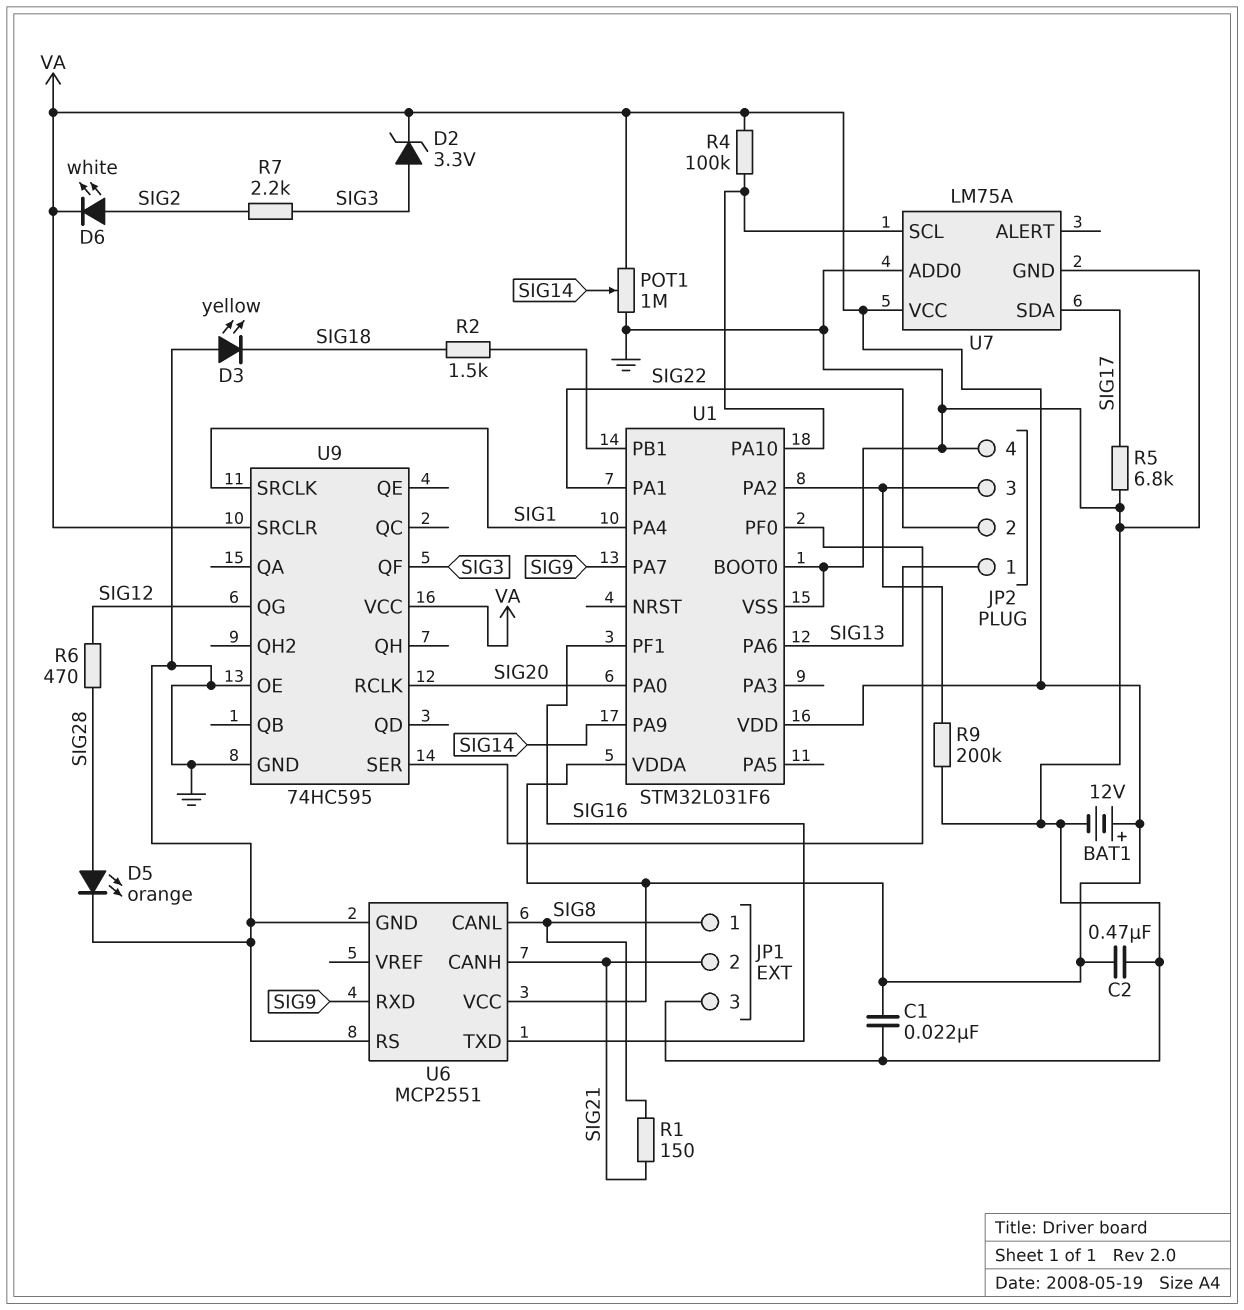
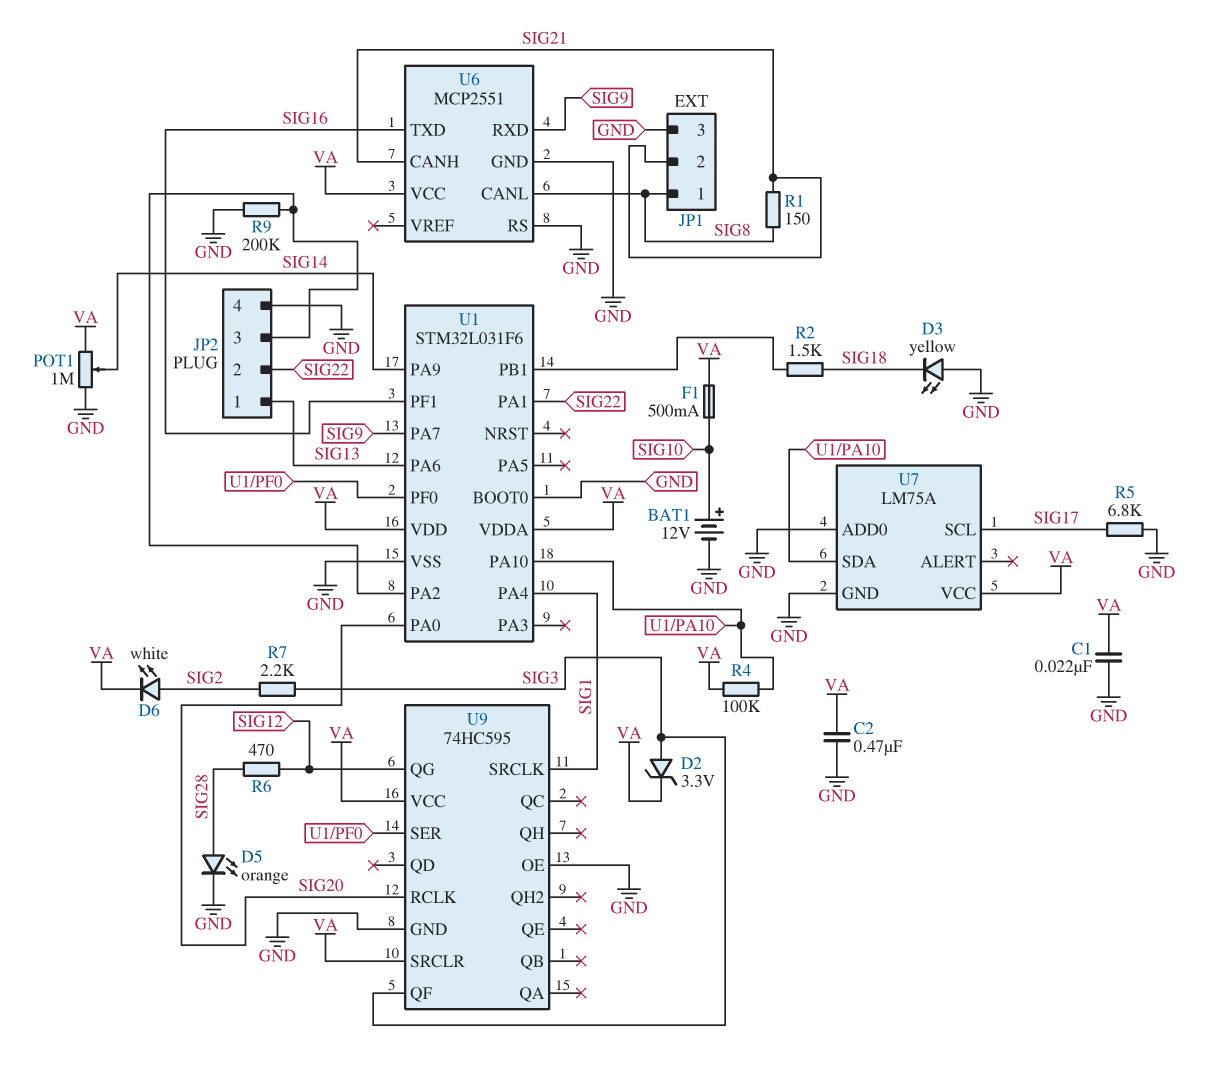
BAT1: 12V (plus VA, minus GND) -> 12V (plus SIG10, minus GND)
F1: none -> 500mA (SIG10, VA)
U7 pin SCL: U1/PA10 -> SIG17
U7 pin SDA: SIG17 -> U1/PA10

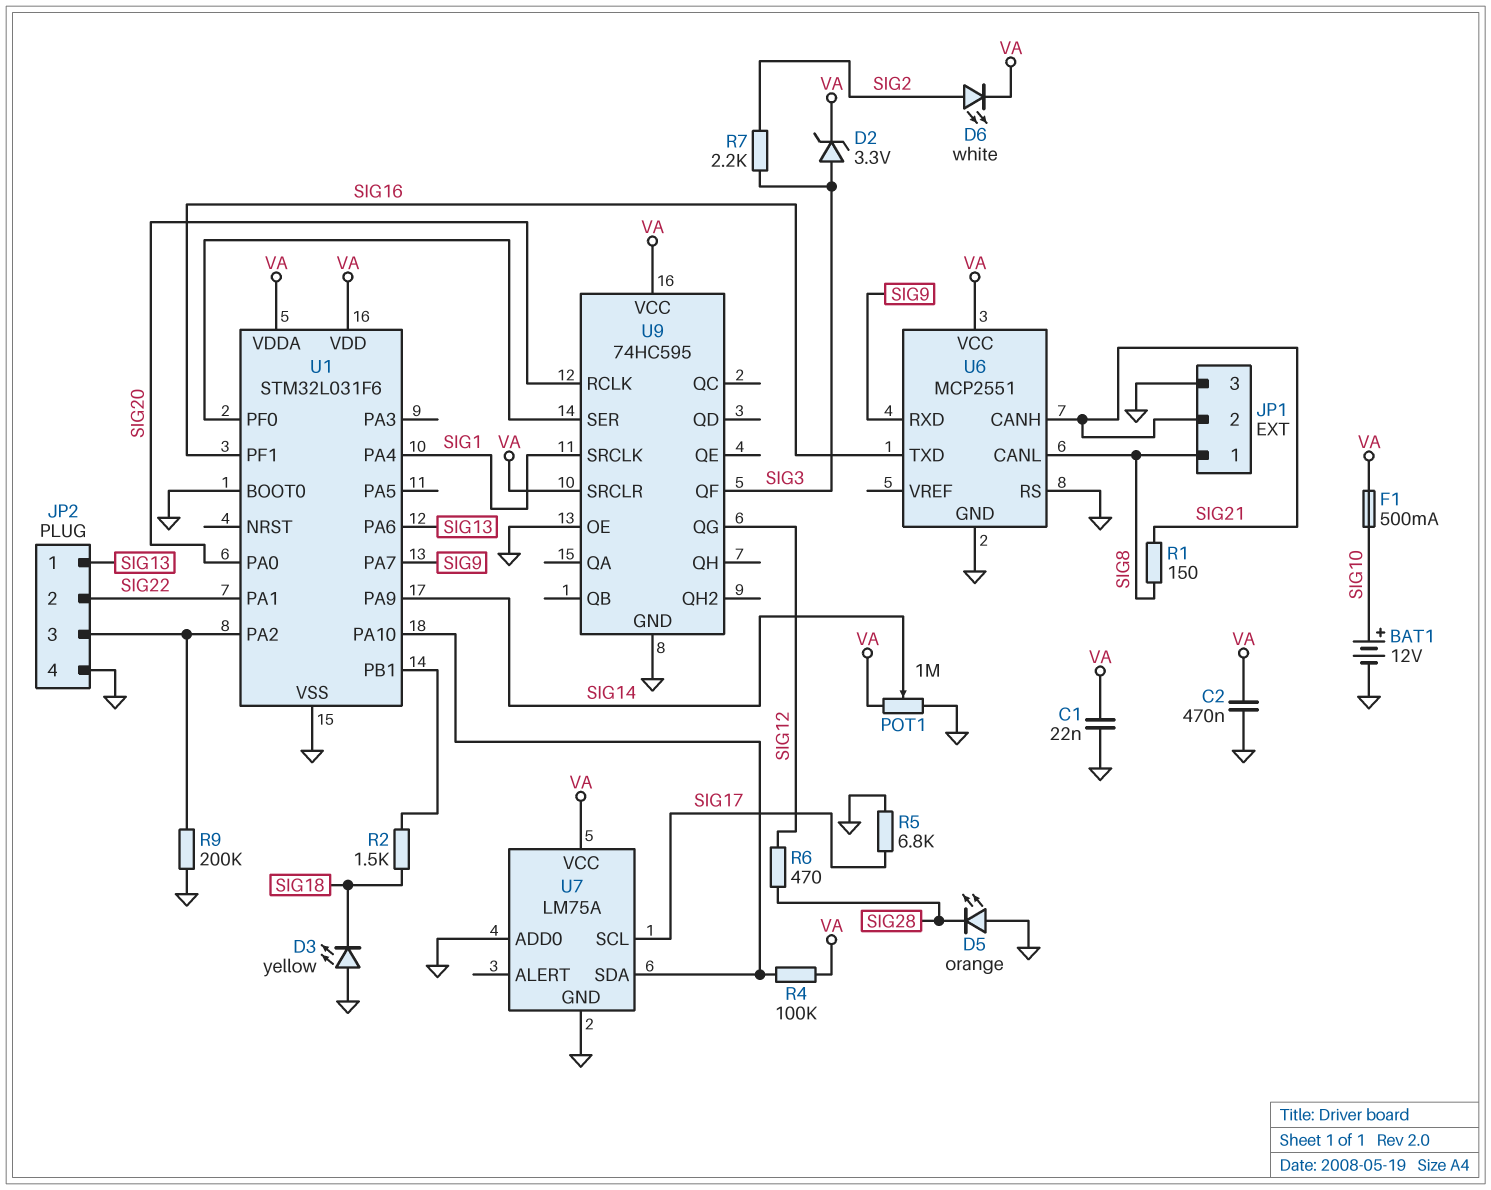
D5: LED orange (A SIG28, K GND) -> LED orange (A GND, K SIG28)

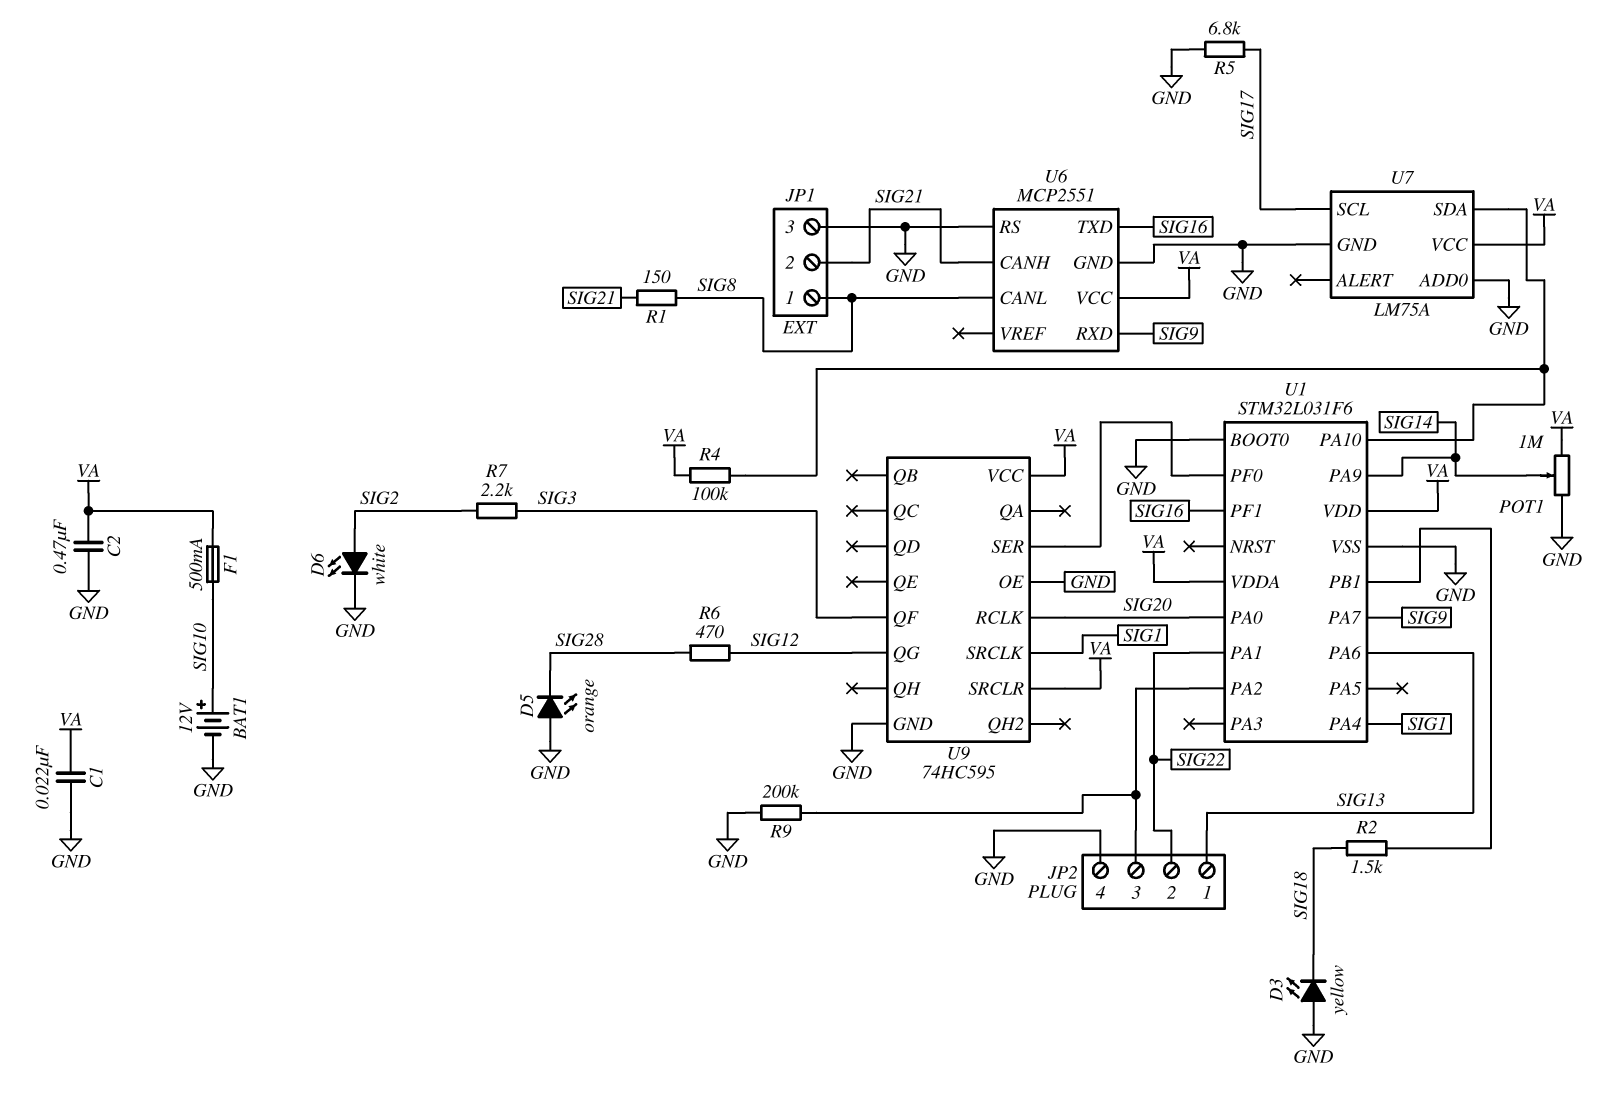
D2: zener 3.3V (A SIG3, K VA) -> none
D6: LED white (A SIG2, K VA) -> LED white (A SIG2, K GND)

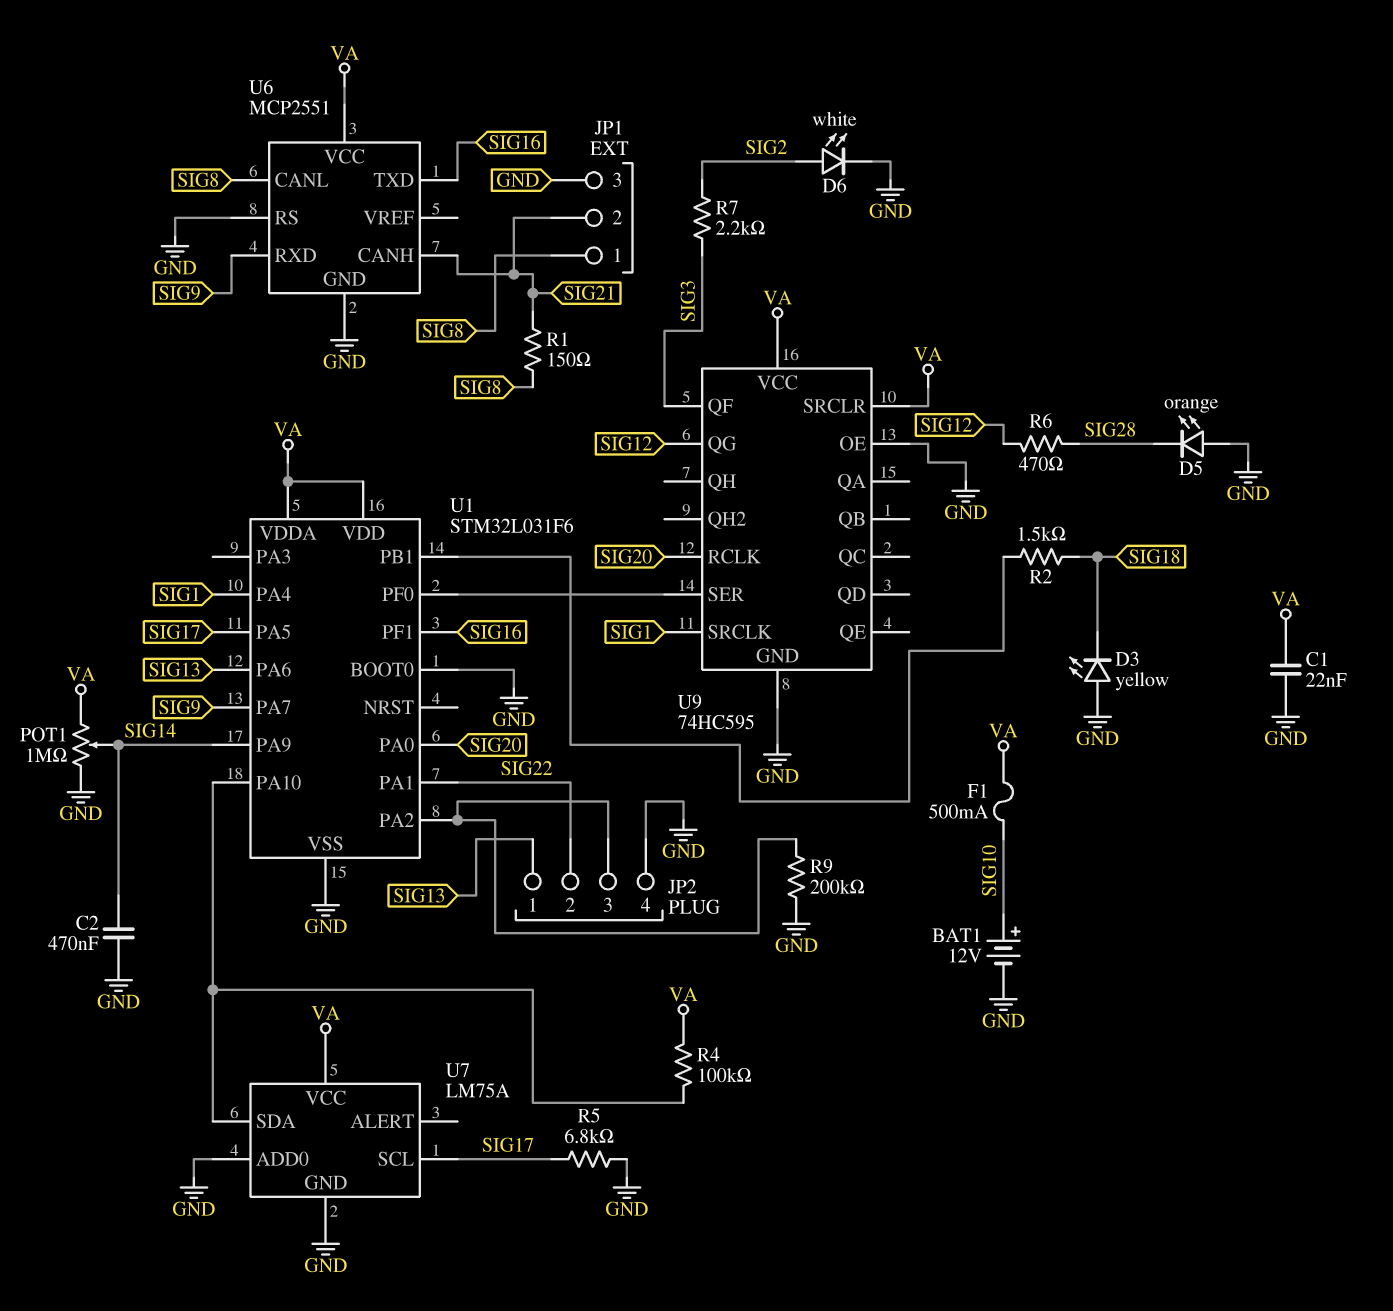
C2: 470nF (GND, VA) -> 470nF (GND, SIG14)
U1 pin PA5: none -> SIG17

